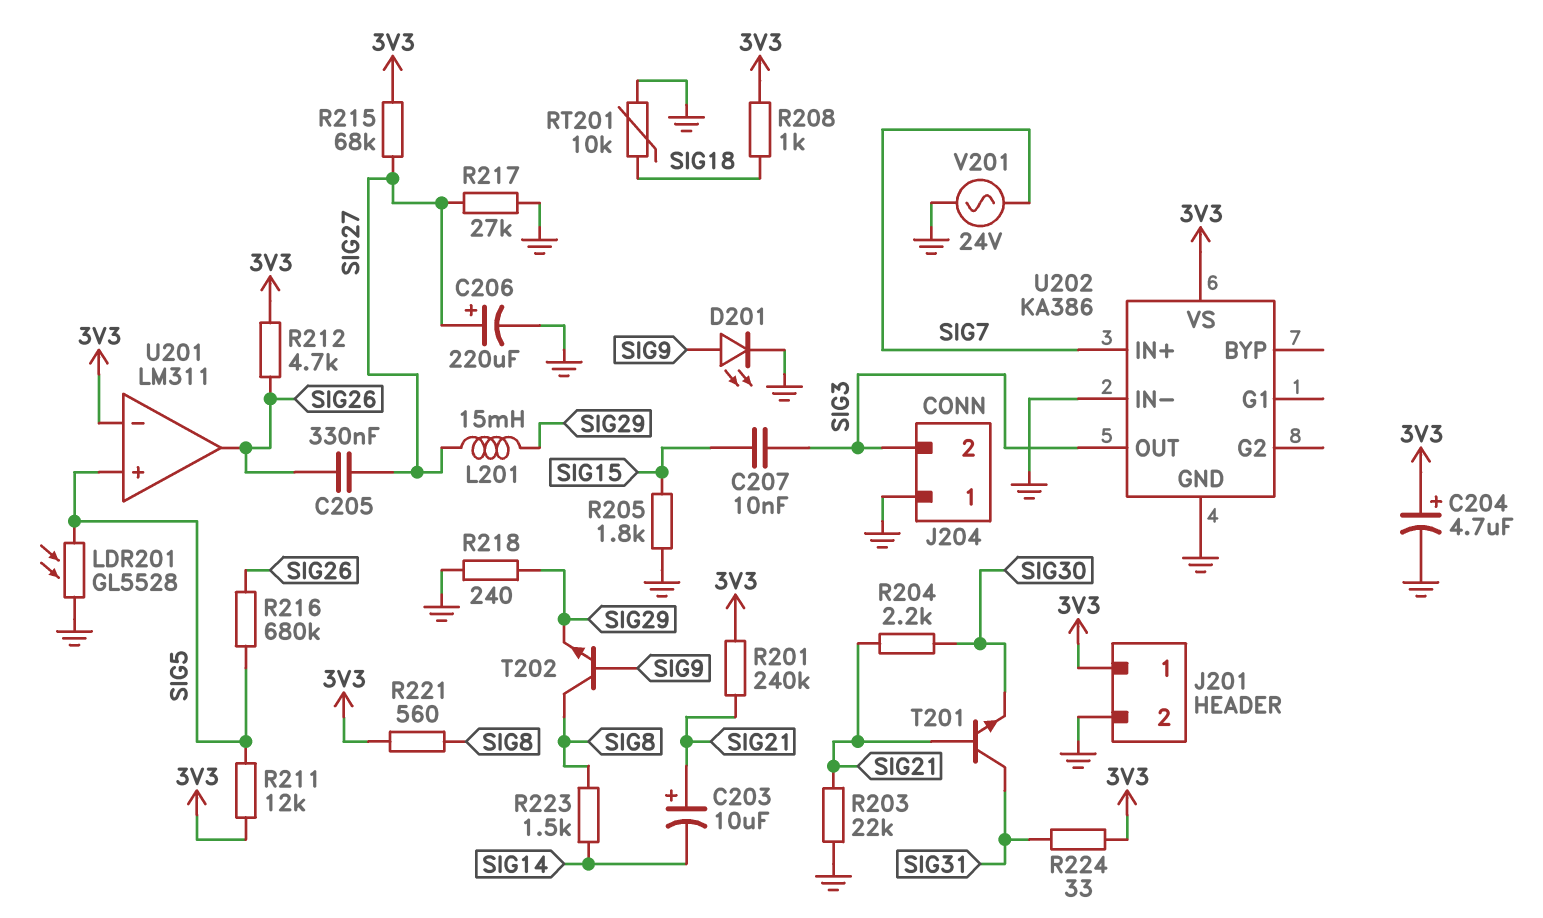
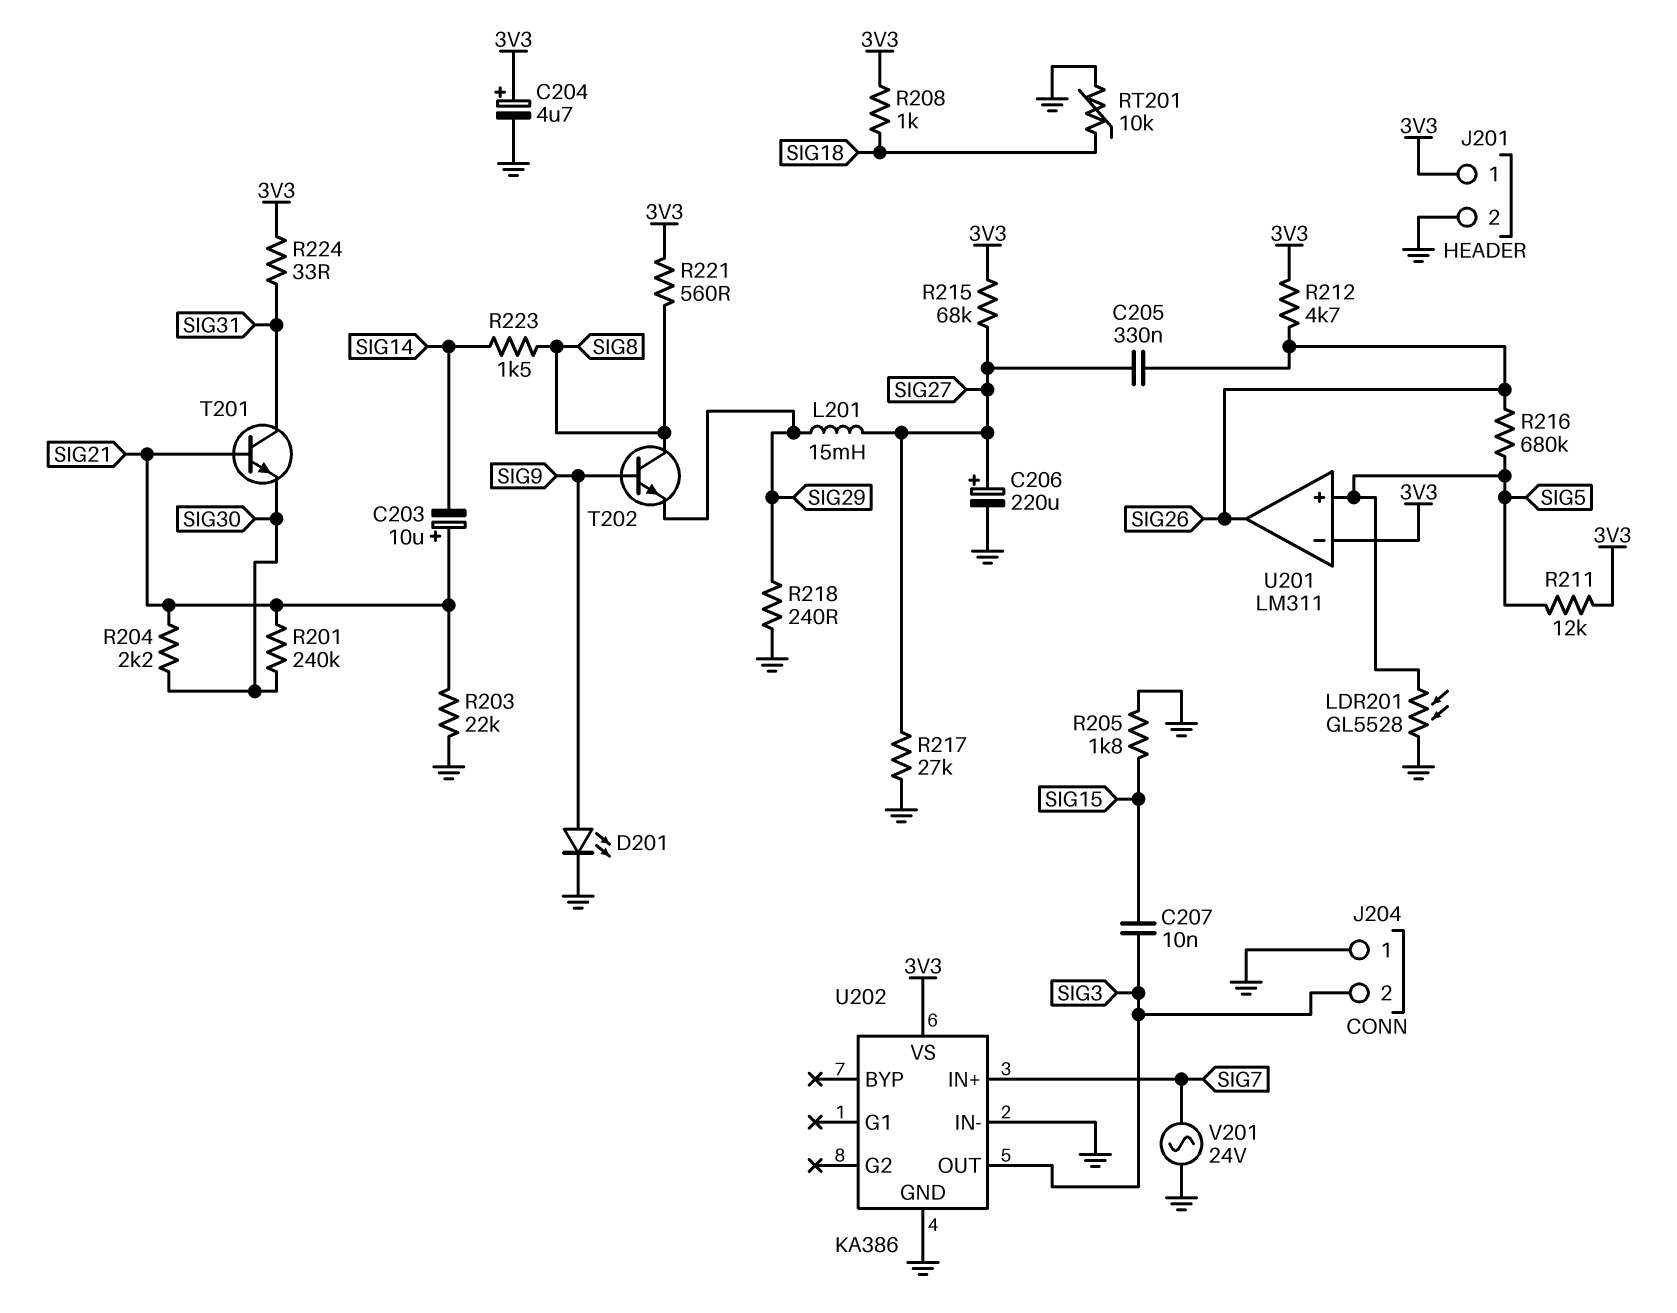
R201: 240k (3V3, SIG21) -> 240k (SIG21, SIG30)

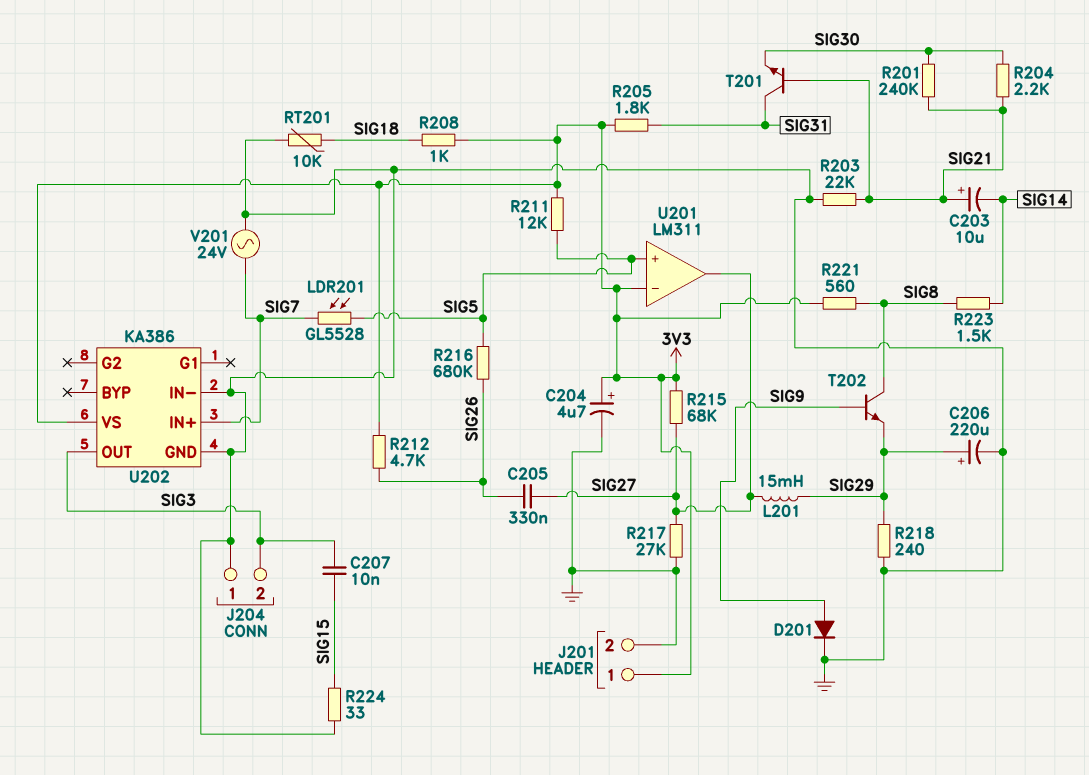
C206: 220uF (plus SIG27, minus GND) -> 220uF (plus SIG29, minus GND)
D201: LED (A SIG9, K GND) -> diode (A SIG9, K GND)
LDR201: GL5528 (GND, SIG5) -> GL5528 (SIG5, SIG7)
R205: 1.8k (GND, SIG15) -> 1.8k (3V3, SIG31)
R224: 33 (3V3, SIG31) -> 33 (GND, SIG15)
U201 pin out: SIG26 -> SIG27

